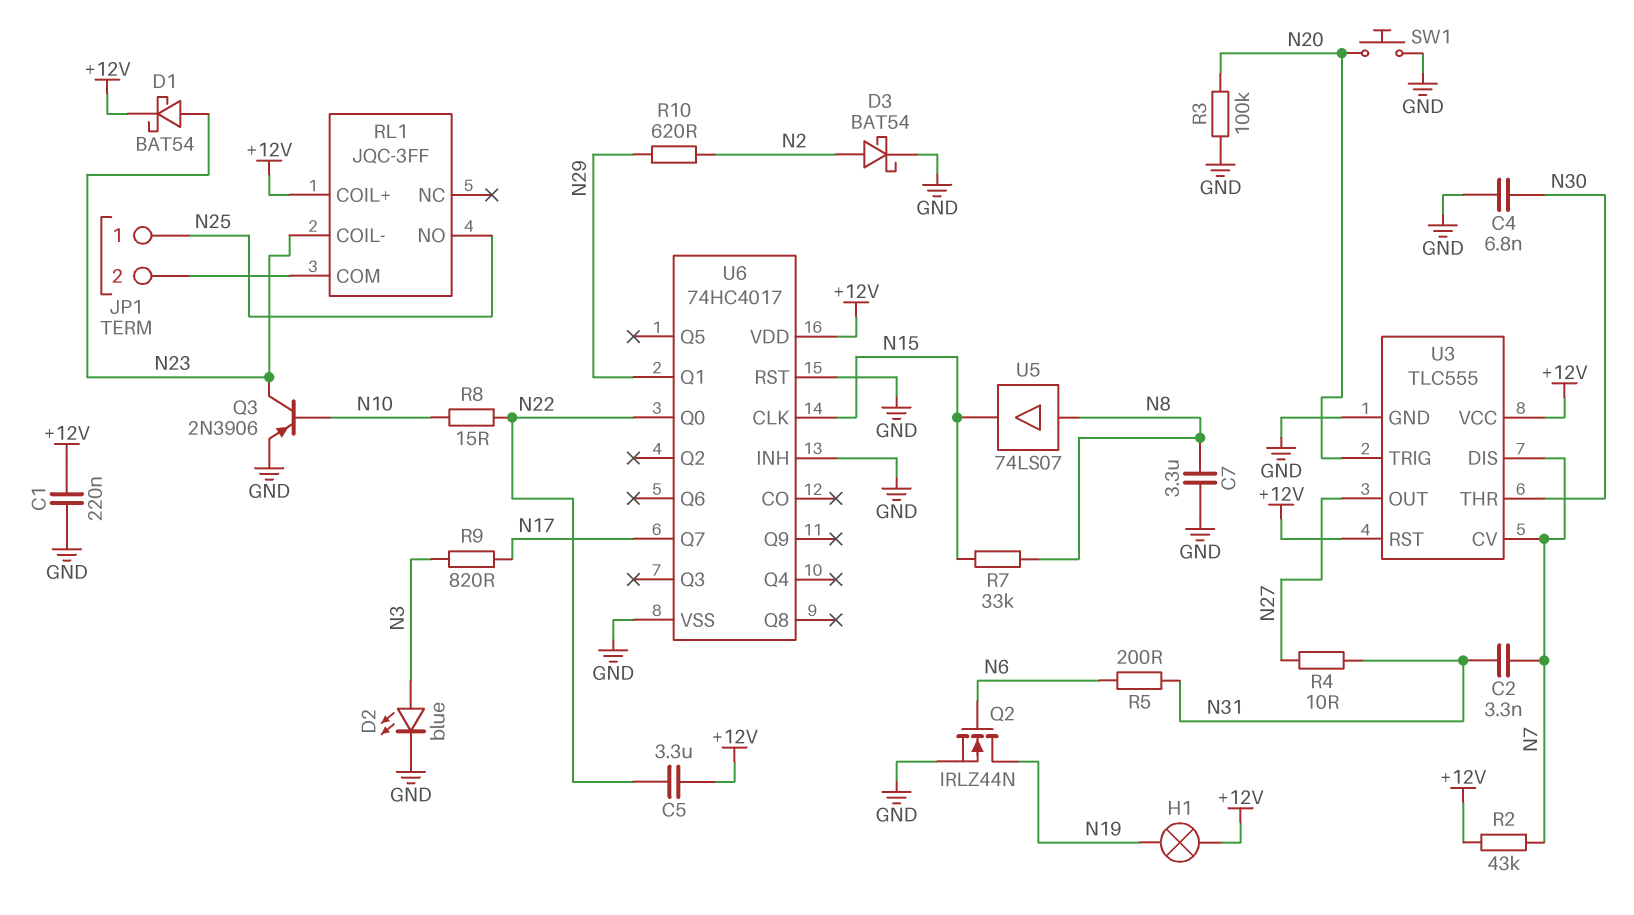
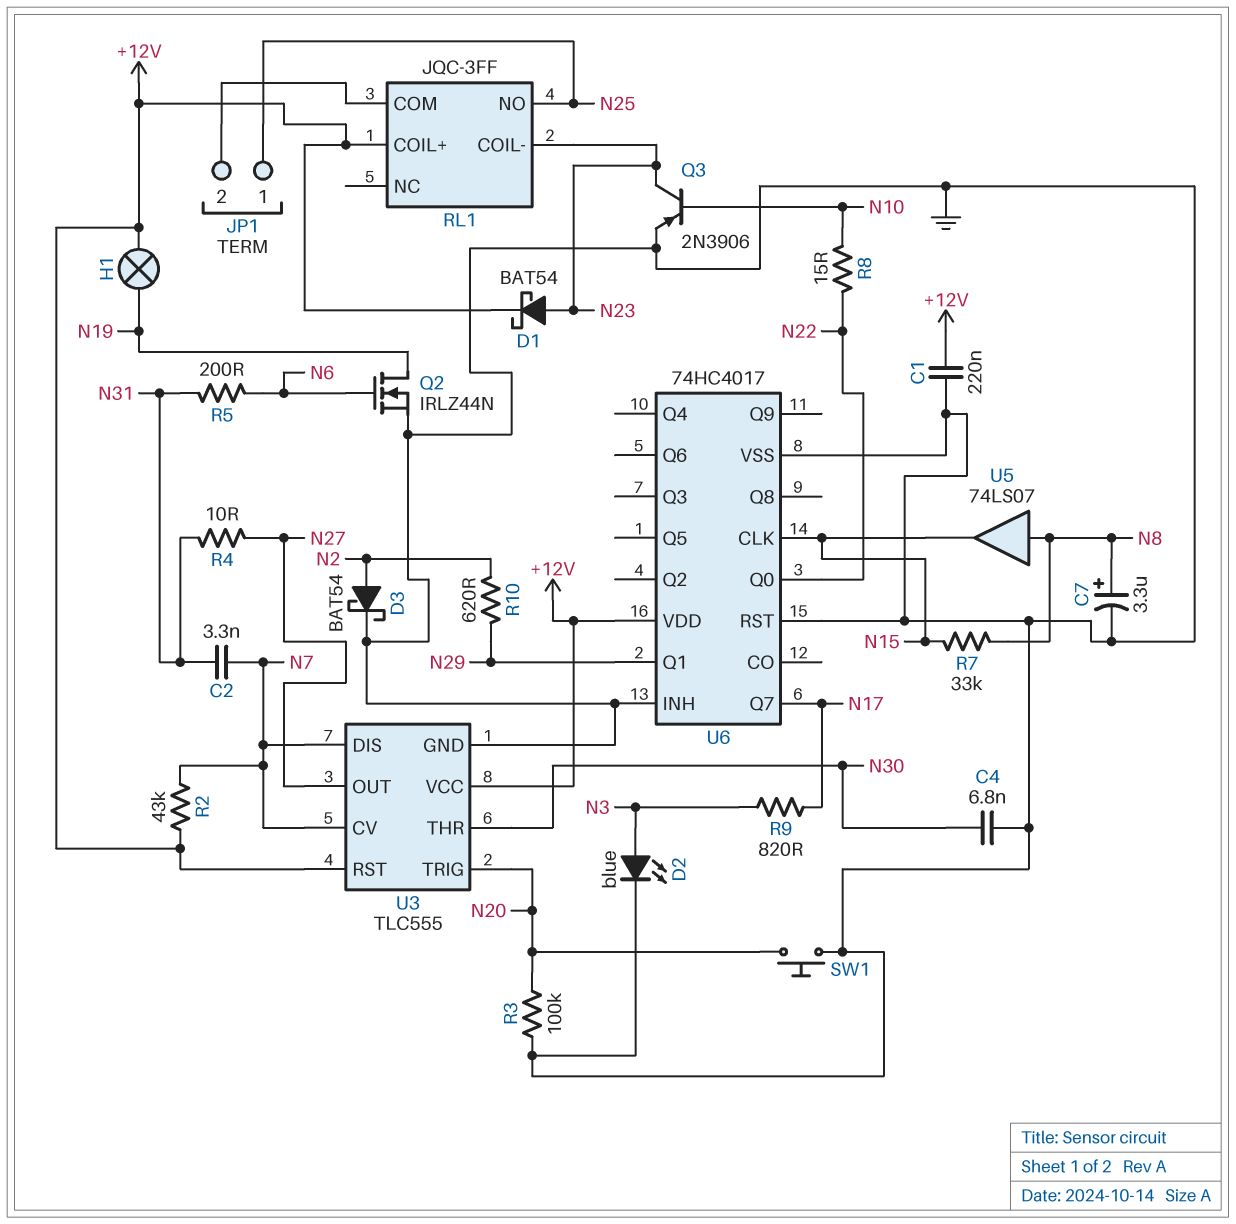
C5: 3.3uF (+12V, N22) -> none
C7: 3.3uF (GND, N8) -> 3.3uF (plus N8, minus GND)

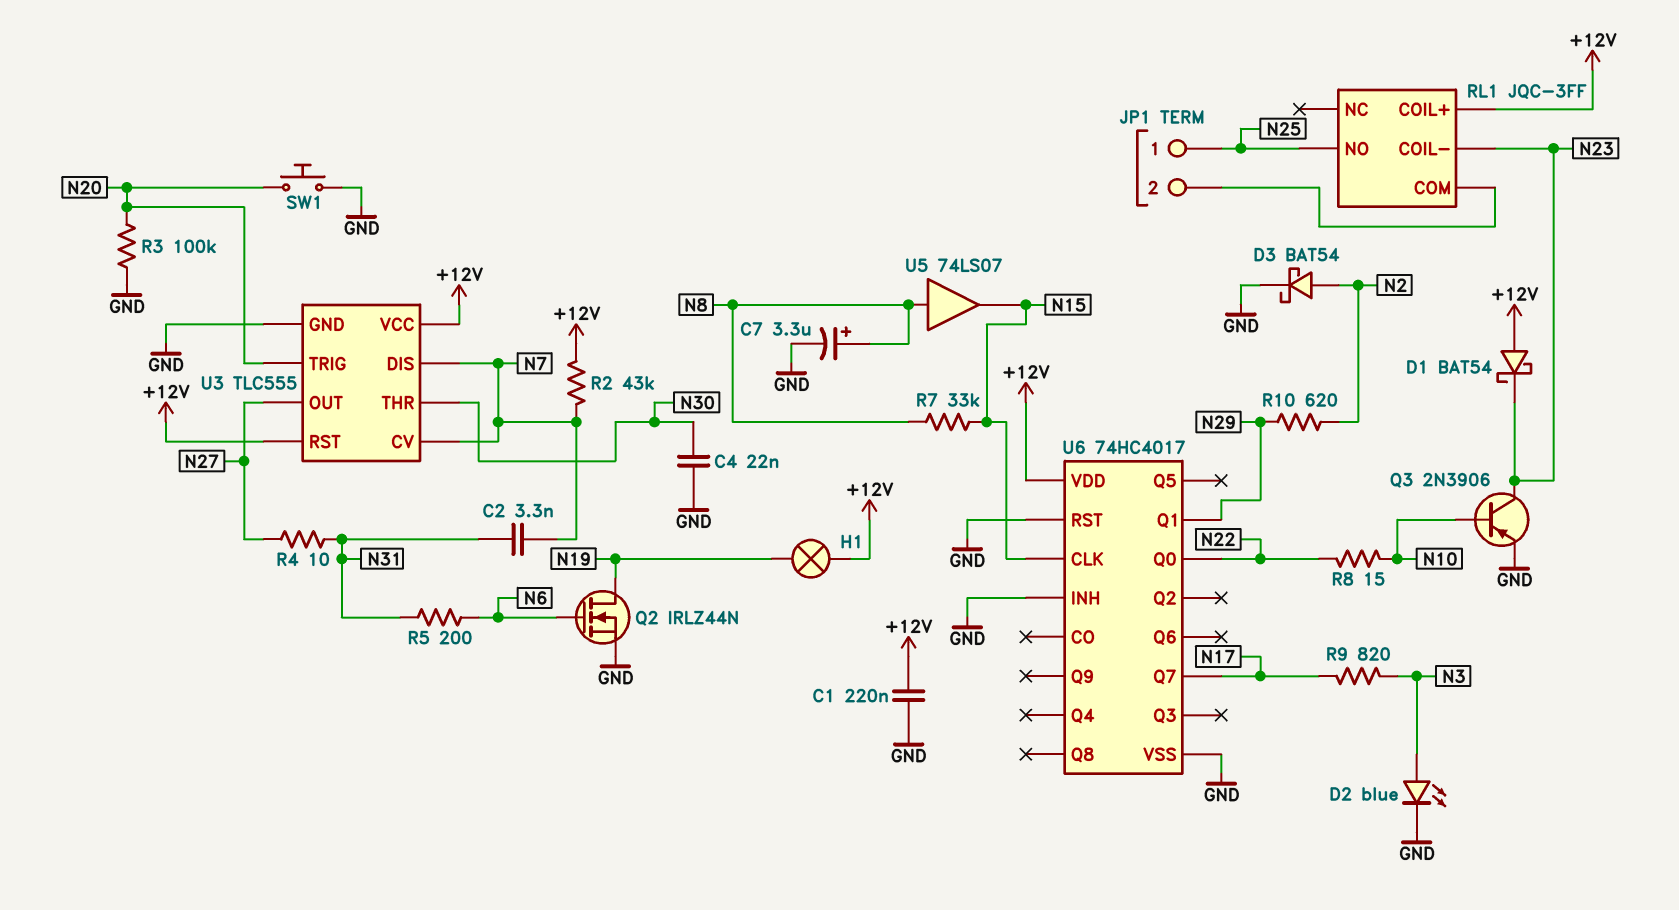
C4: 6.8nF (GND, N30) -> 22nF (GND, N30)
D1: schottky BAT54 (A N23, K +12V) -> schottky BAT54 (A +12V, K N23)

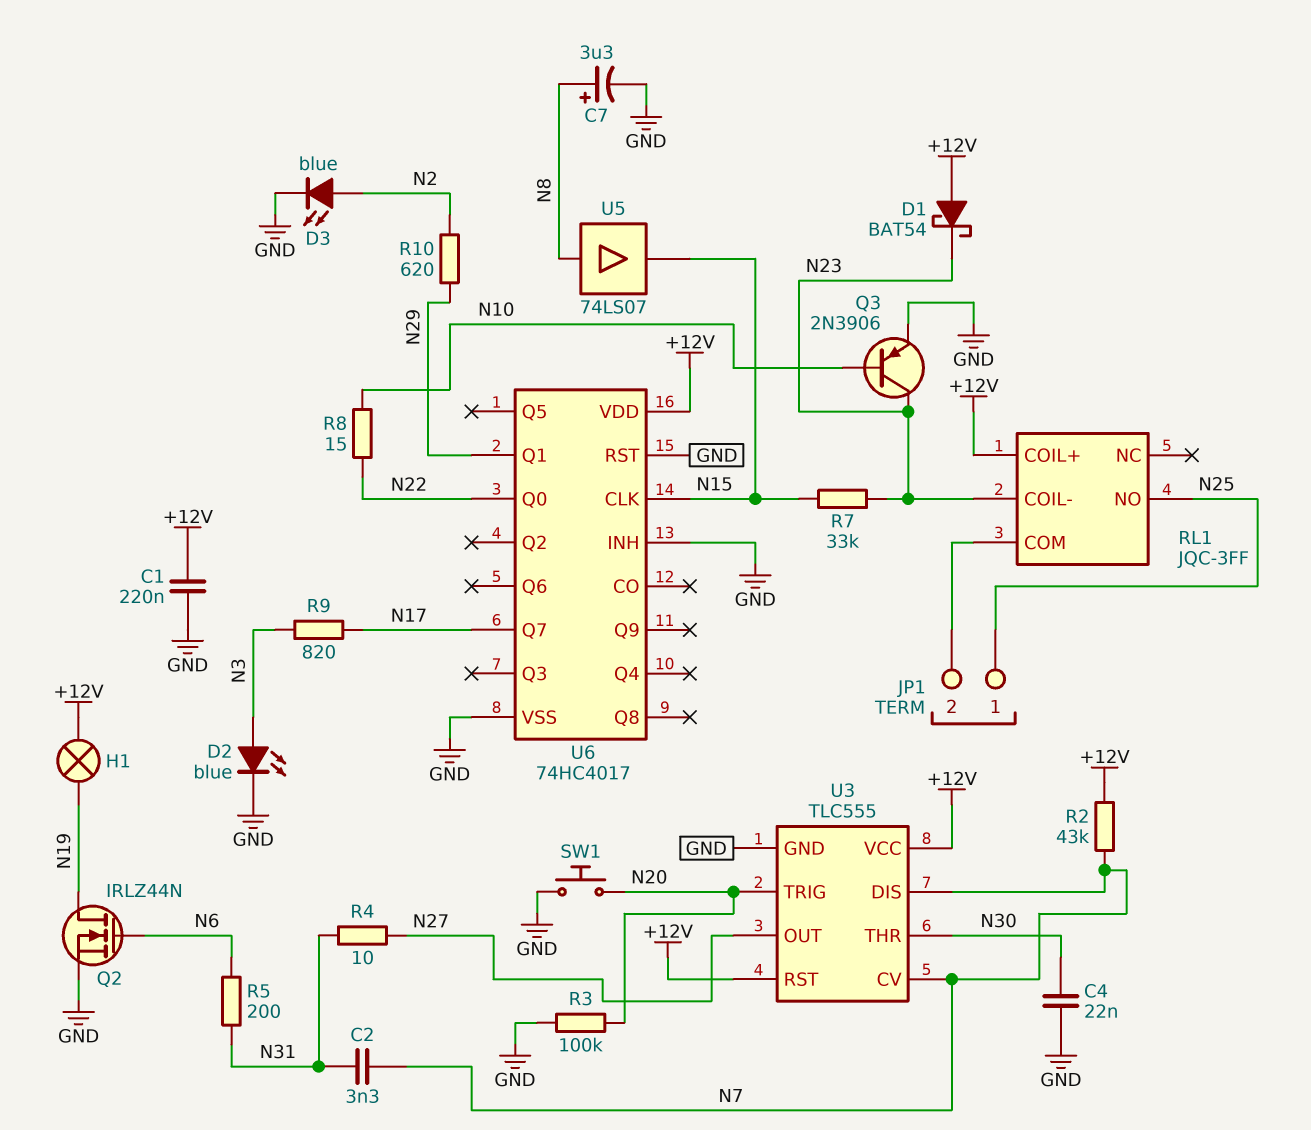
D3: schottky BAT54 (A N2, K GND) -> LED blue (A N2, K GND)
R7: 33k (N8, N15) -> 33k (N15, N23)

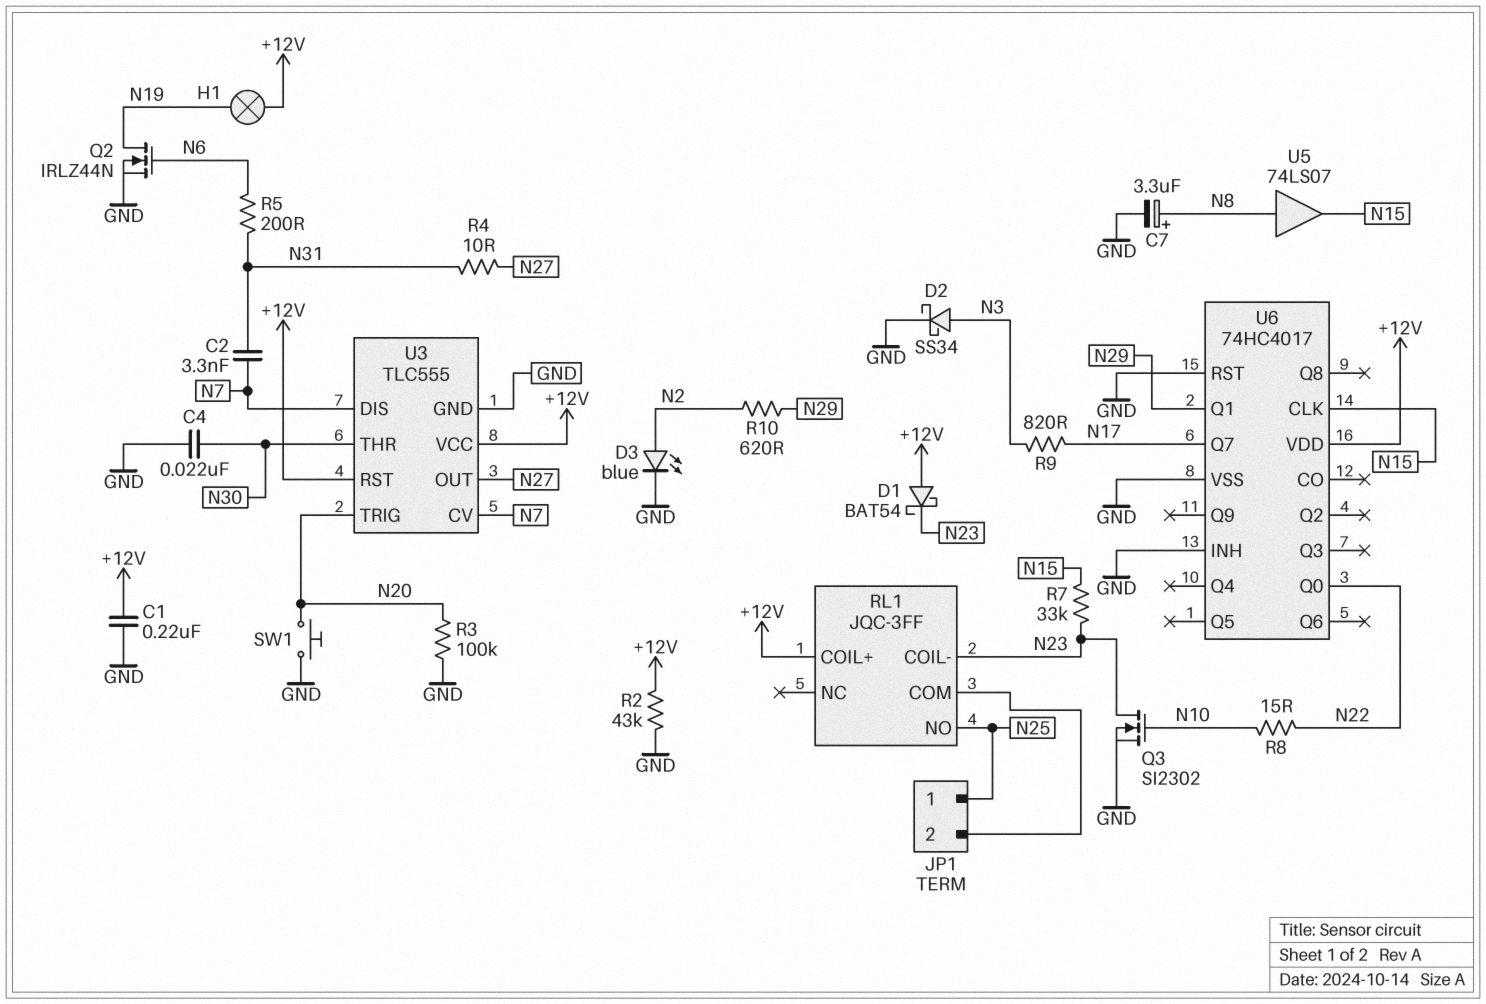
D2: LED blue (A N3, K GND) -> schottky SS34 (A N3, K GND)
Q3: PNP 2N3906 (B N10, C N23, E GND) -> NMOS SI2302 (G N10, D N23, S GND)
R2: 43k (+12V, N7) -> 43k (+12V, GND)

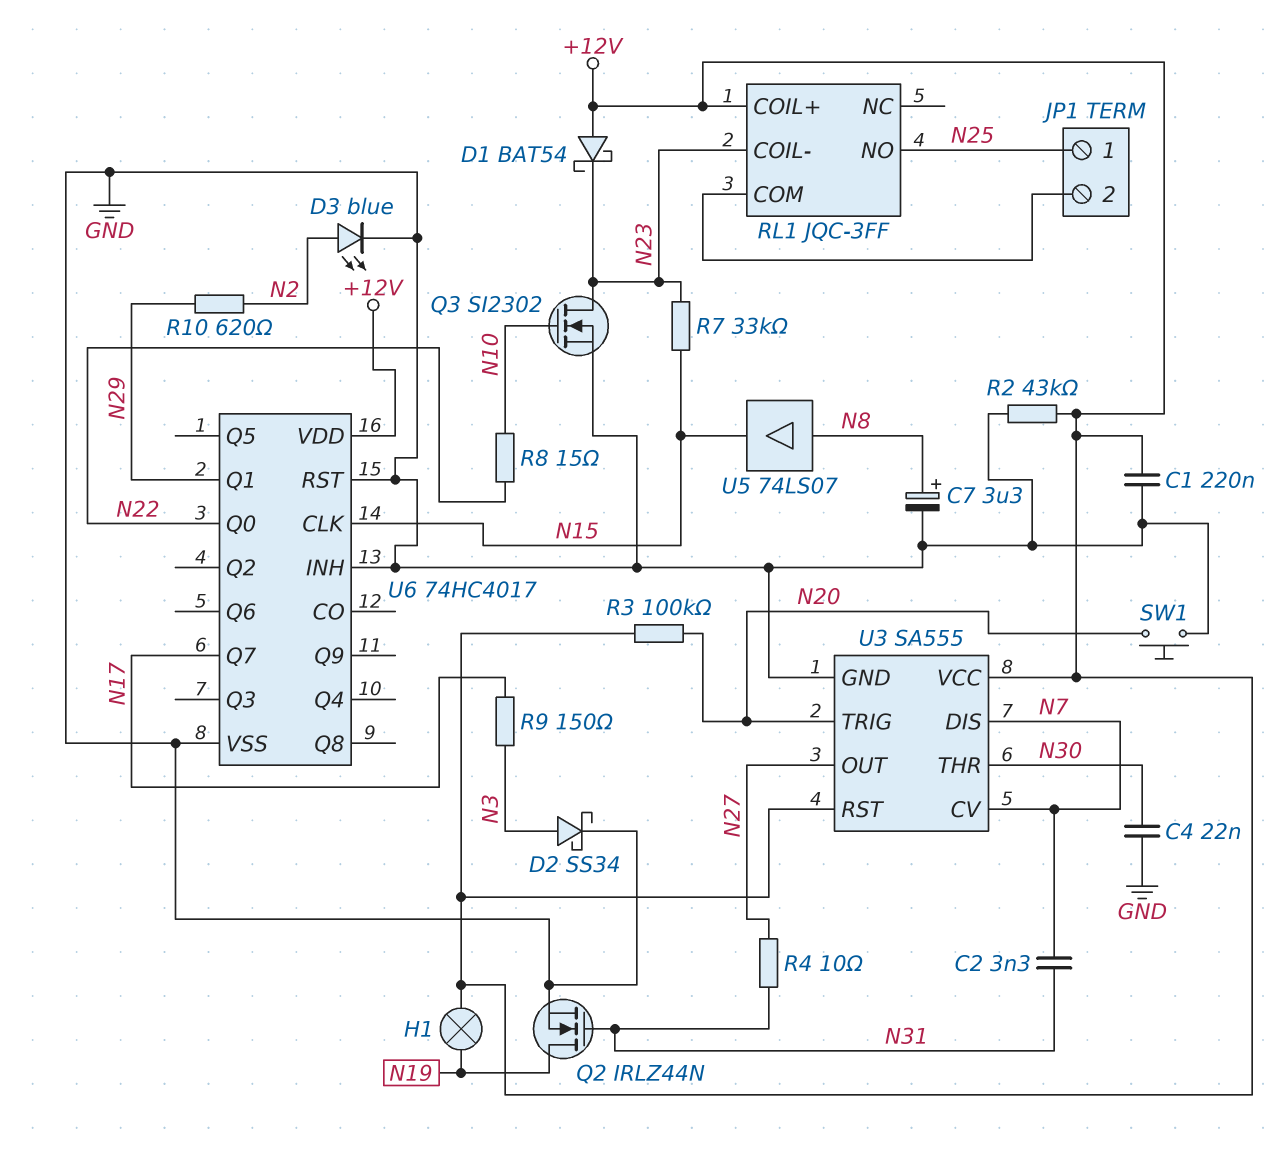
Q2: NMOS IRLZ44N (G N6, D N19, S GND) -> NMOS IRLZ44N (G N31, D N19, S GND)
R3: 100k (GND, N20) -> 100k (+12V, N20)
R5: 200 (N6, N31) -> none
R9: 820 (N3, N17) -> 150 (N3, N17)
U3: TLC555 -> SA555

